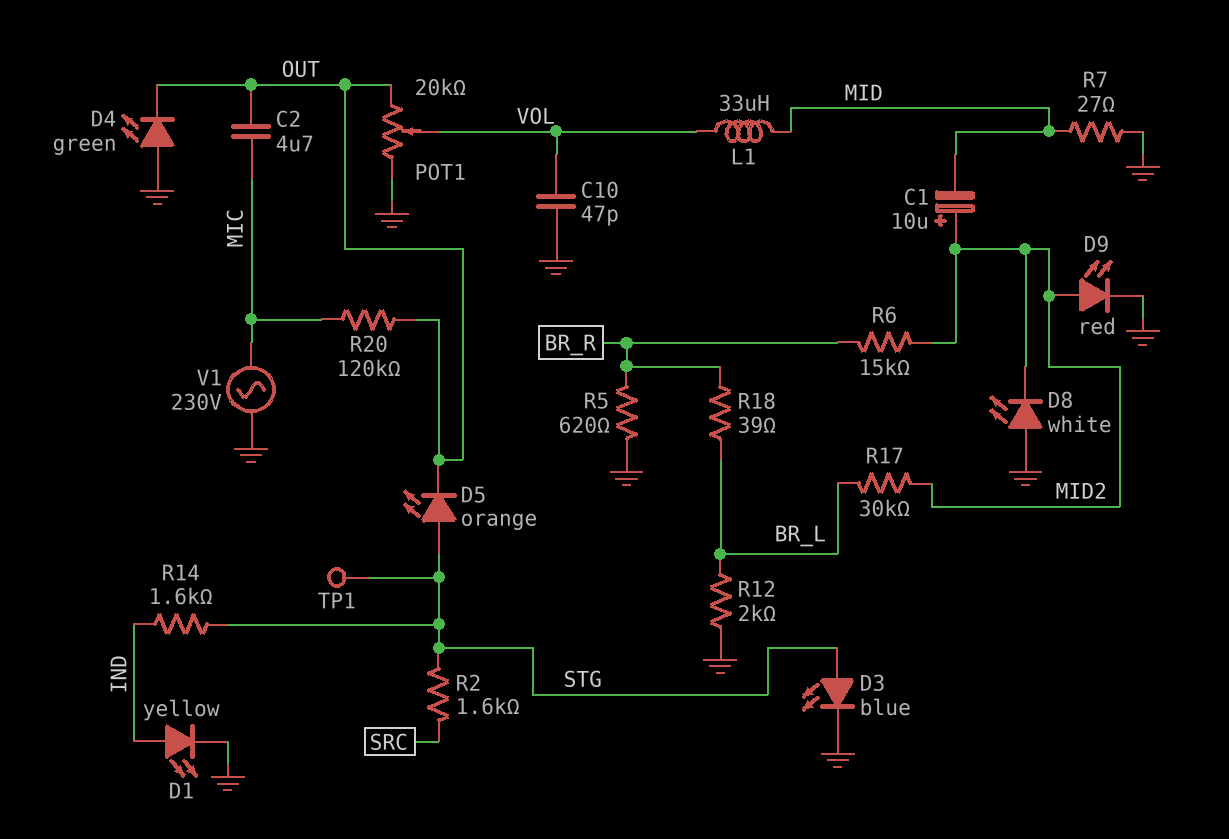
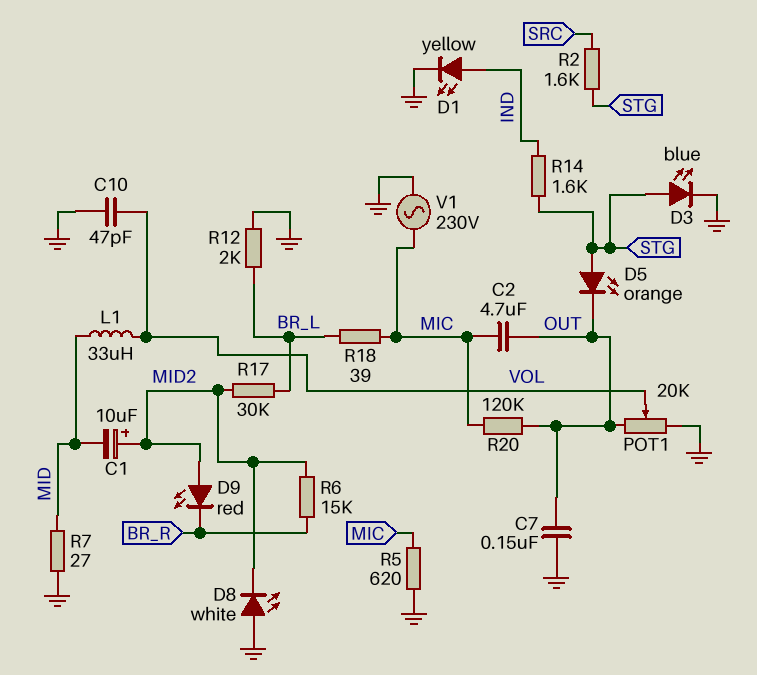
C7: none -> 150nF (GND, OUT)
D4: LED green (A GND, K OUT) -> none
D9: LED red (A MID2, K GND) -> LED red (A MID2, K BR_R)
R5: 620 (BR_R, GND) -> 620 (GND, MIC)
R18: 39 (BR_L, BR_R) -> 39 (BR_L, MIC)
TP1: test point (STG) -> none

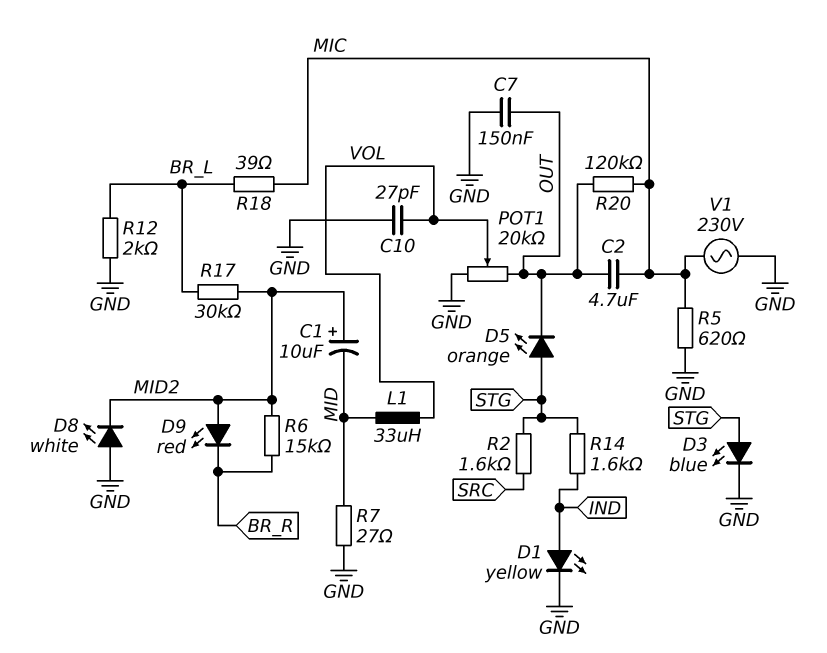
C10: 47pF (GND, VOL) -> 27pF (GND, VOL)

